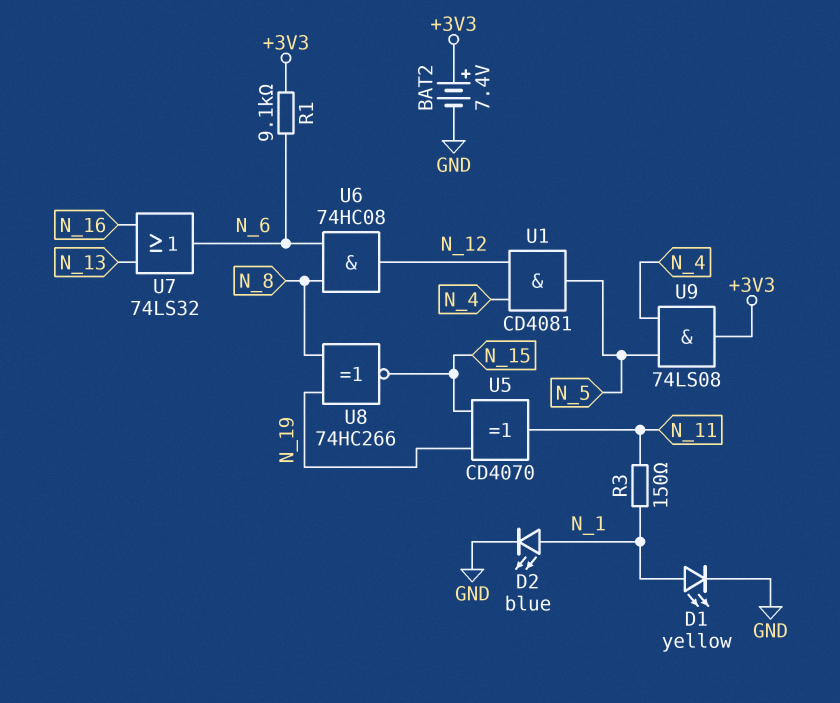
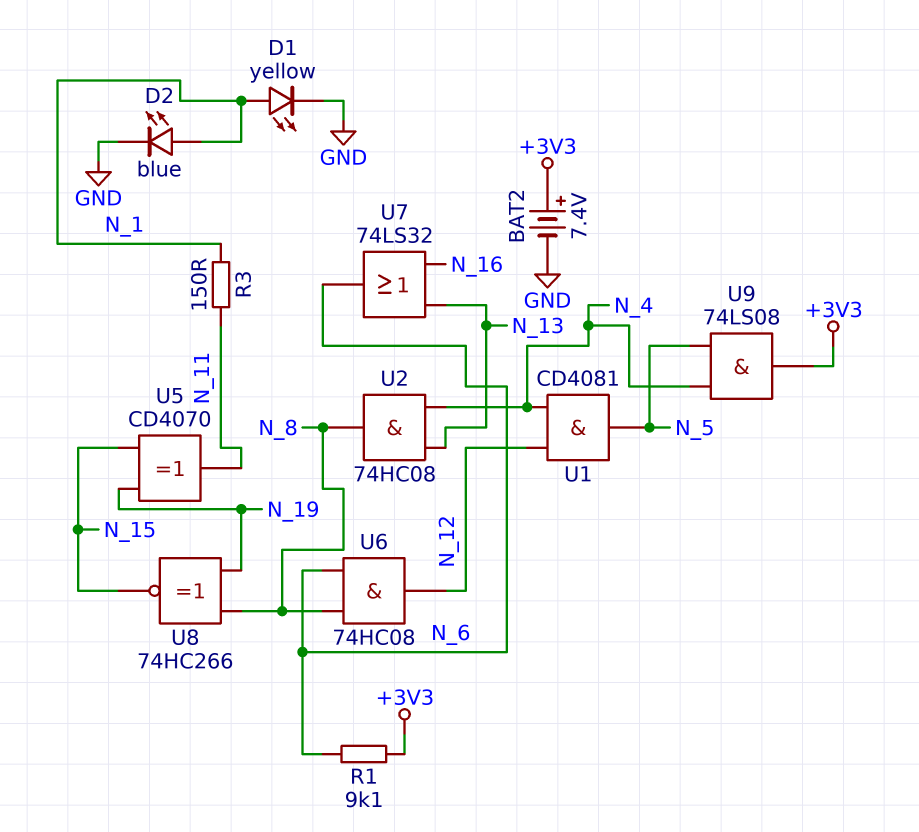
U2: none -> AND 74HC08 (in N_4, in N_13, out N_8)

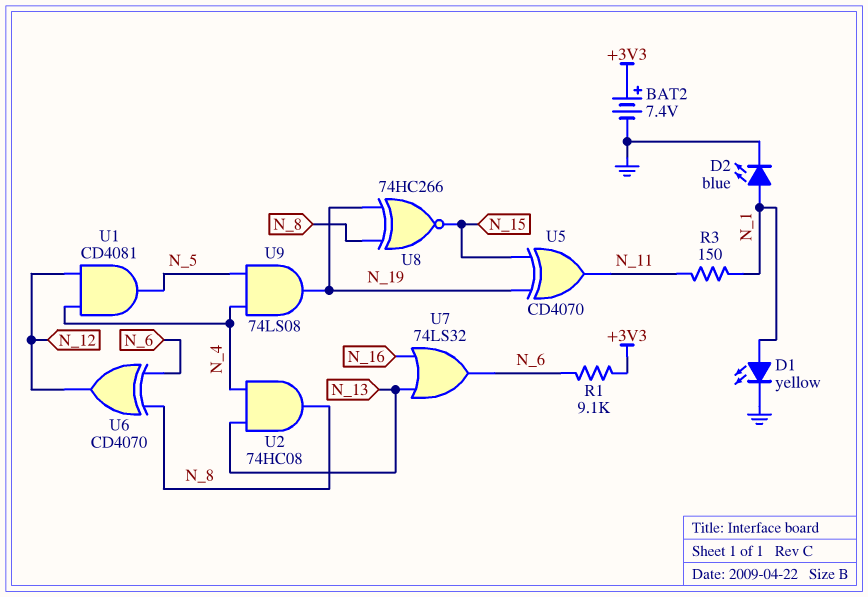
U6: AND 74HC08 (in N_6, in N_8, out N_12) -> XOR CD4070 (in N_6, in N_8, out N_12)
U9: AND 74LS08 (in N_4, in N_5, out +3V3) -> AND 74LS08 (in N_4, in N_5, out N_19)

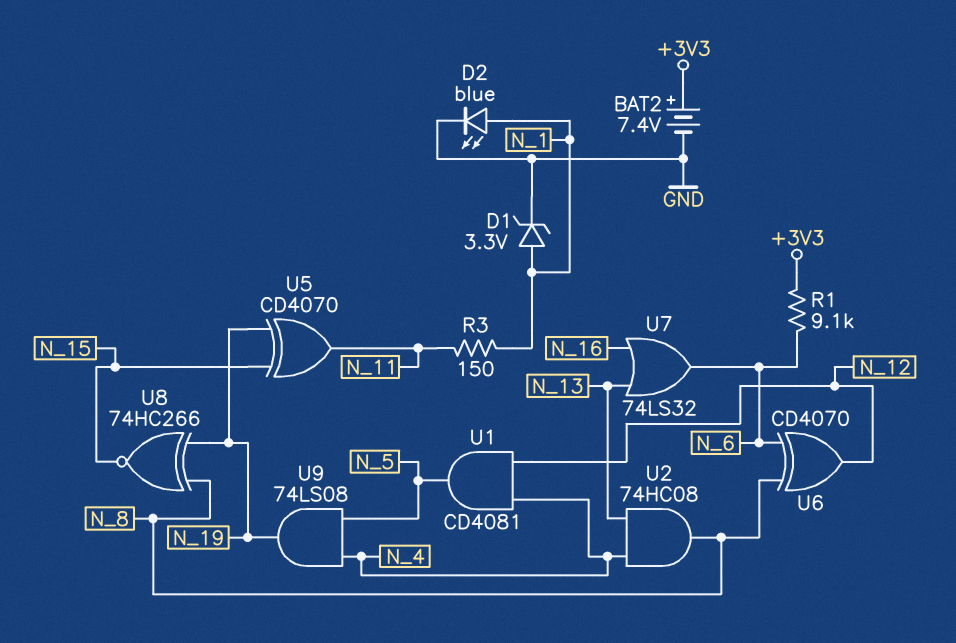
D1: LED yellow (A N_1, K GND) -> zener 3.3V (A N_1, K GND)

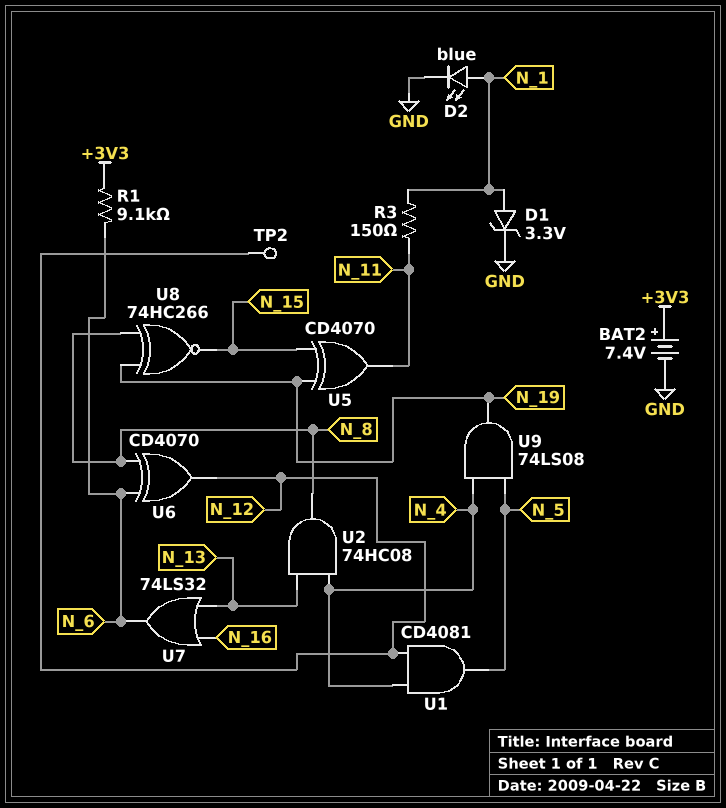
TP2: none -> test point (N_12)

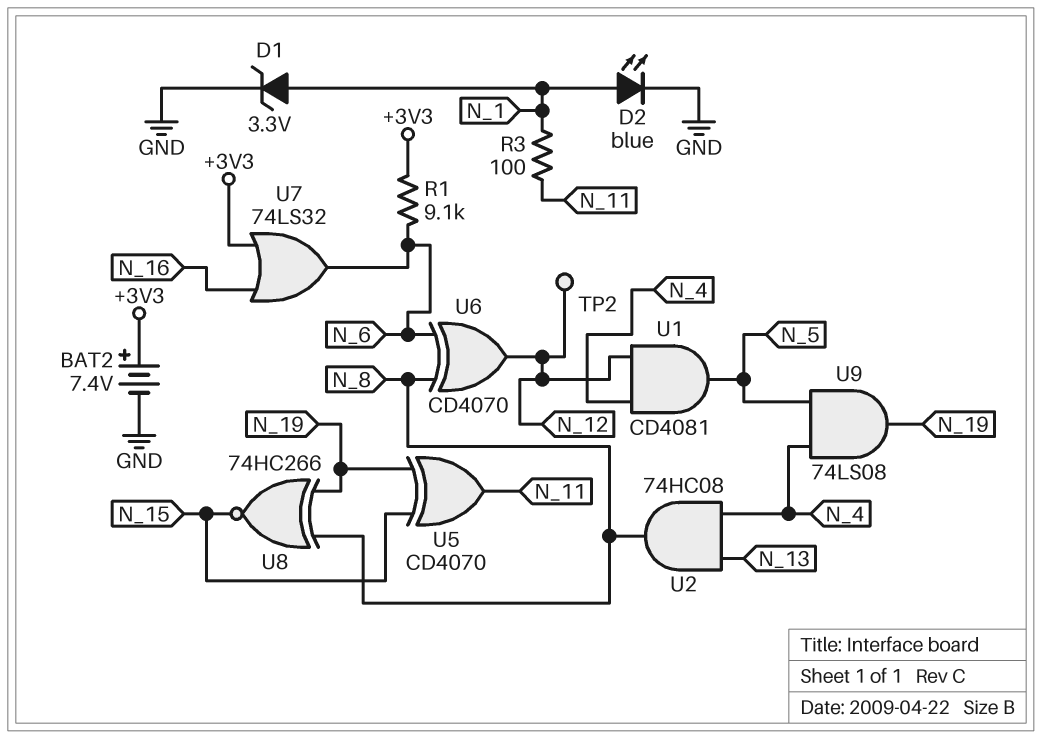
R3: 150 (N_1, N_11) -> 100 (N_1, N_11)
U7: OR 74LS32 (in N_13, in N_16, out N_6) -> OR 74LS32 (in +3V3, in N_16, out N_6)

